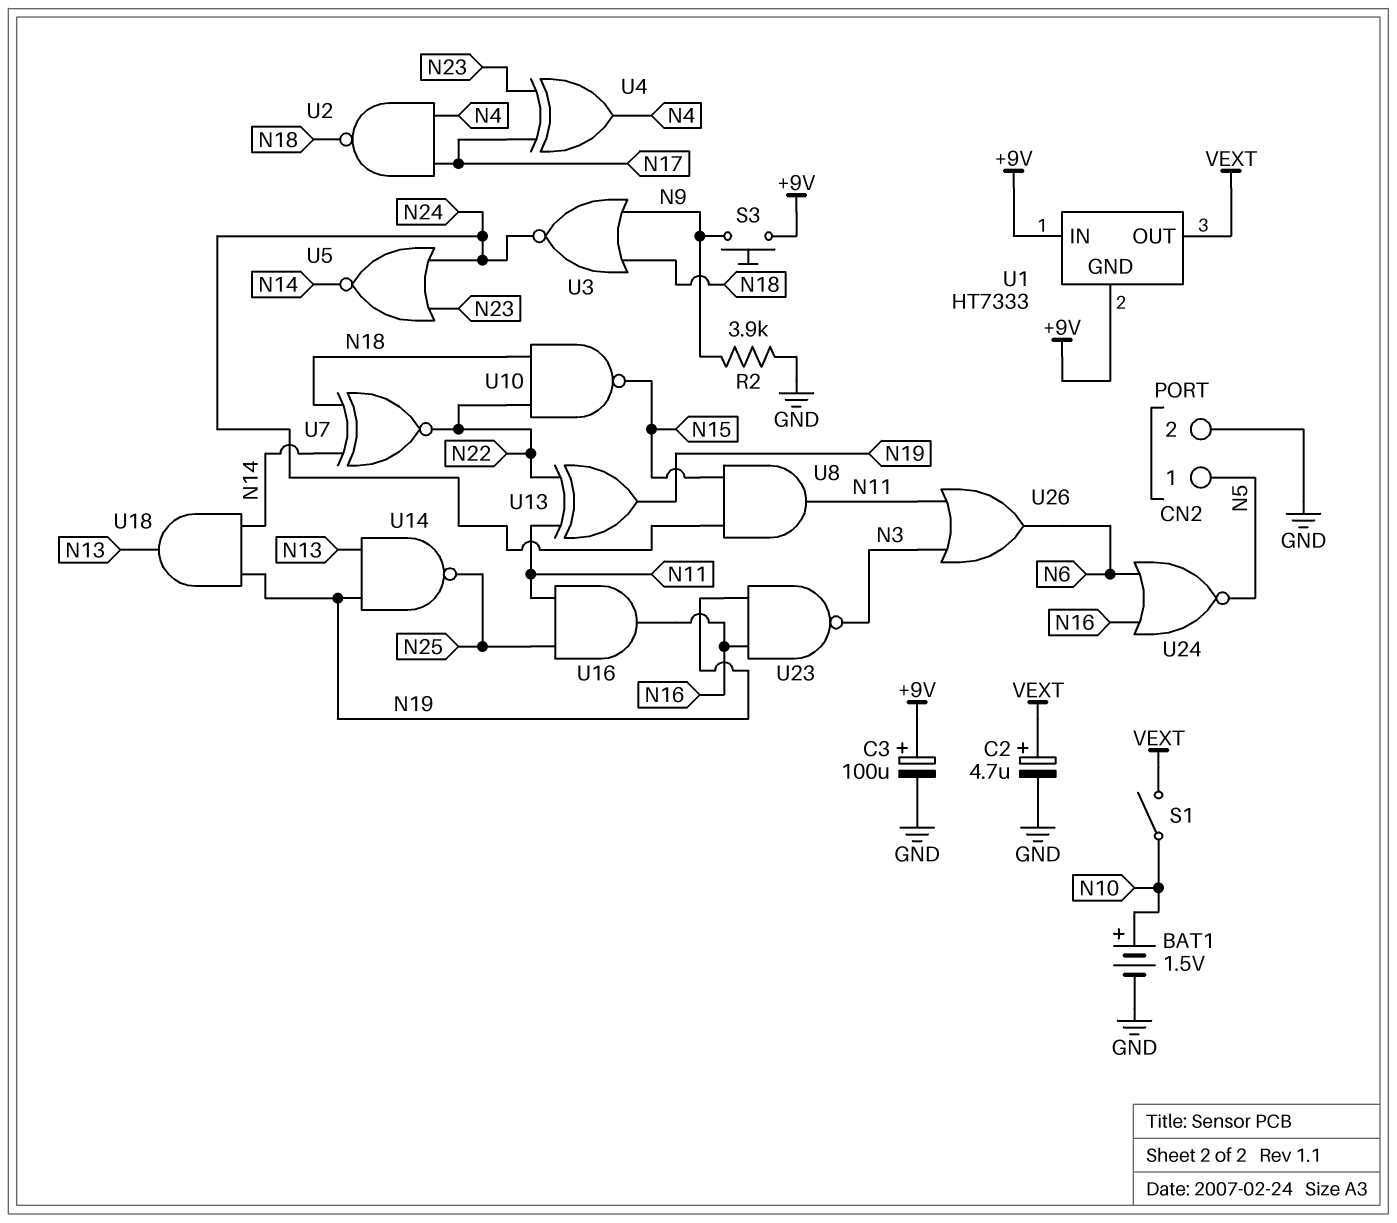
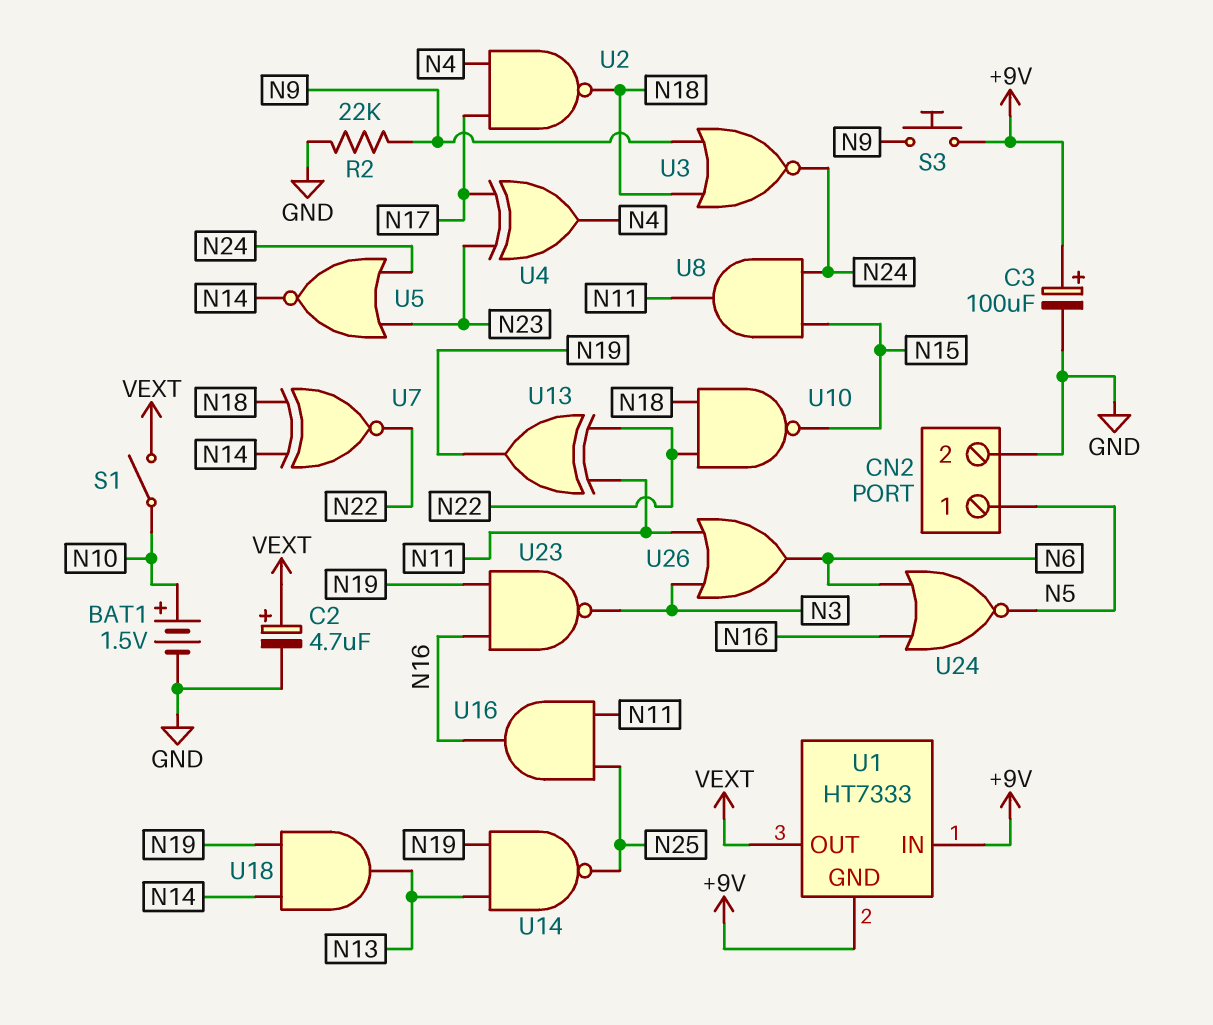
R2: 3.9k (GND, N9) -> 22k (GND, N9)

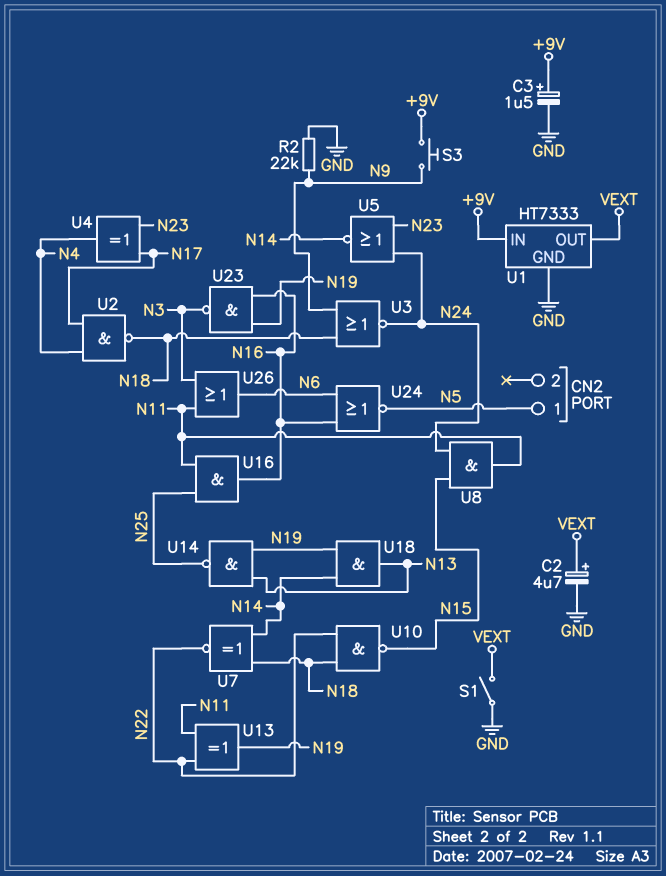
BAT1: 1.5V (plus N10, minus GND) -> none
C3: 100uF (plus +9V, minus GND) -> 1.5uF (plus +9V, minus GND)
CN2 pin 2: GND -> none
S1: switch (N10, VEXT) -> switch (GND, VEXT)
U1 pin GND: +9V -> GND

